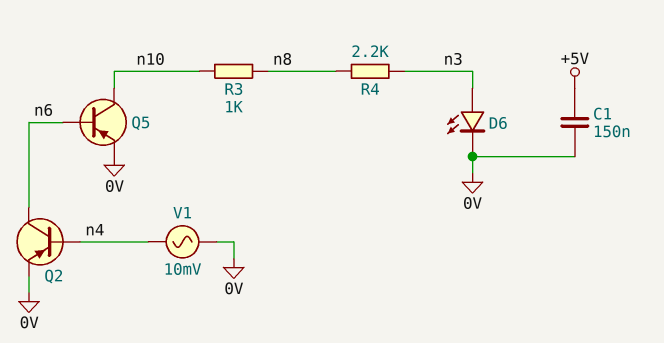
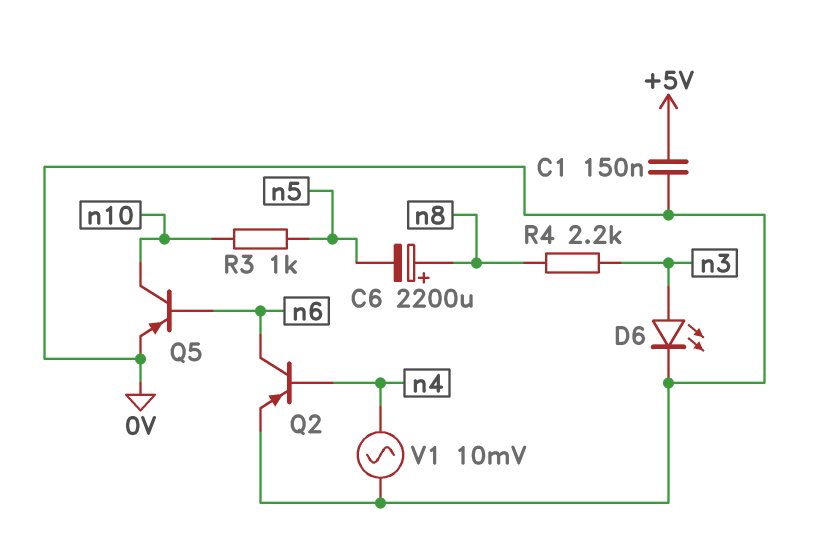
C6: none -> 2200uF (plus n8, minus n5)
R3: 1k (n8, n10) -> 1k (n5, n10)

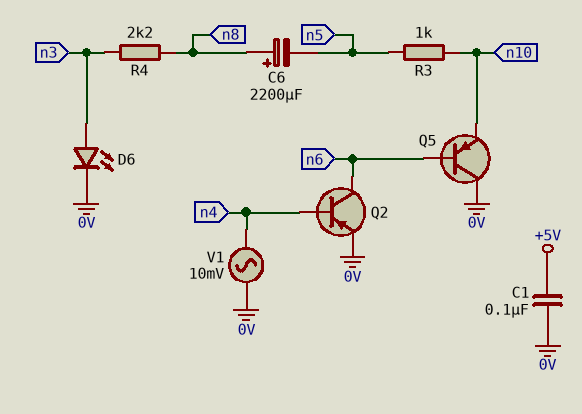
C1: 150nF (+5V, 0V) -> 100nF (+5V, 0V)
Q5: PNP (B n6, C n10, E 0V) -> PNP (B n6, C 0V, E n10)

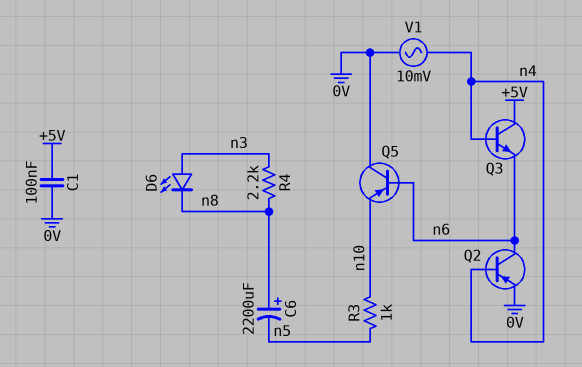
D6: LED (A n3, K 0V) -> LED (A n3, K n8)
Q3: none -> NPN (B n4, C +5V, E n6)

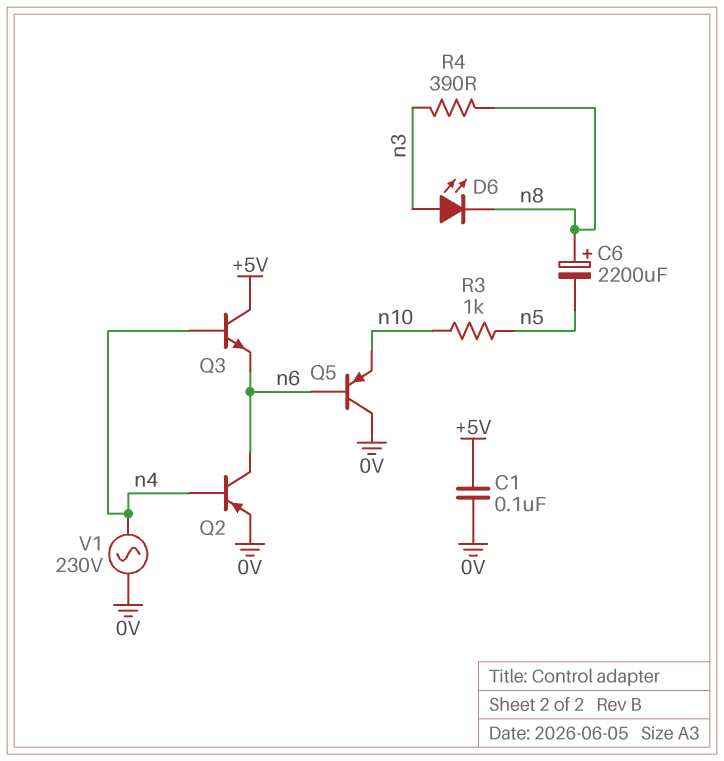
R4: 2.2k (n3, n8) -> 390 (n3, n8)
V1: AC 10mV (0V, n4) -> AC 230V (0V, n4)

